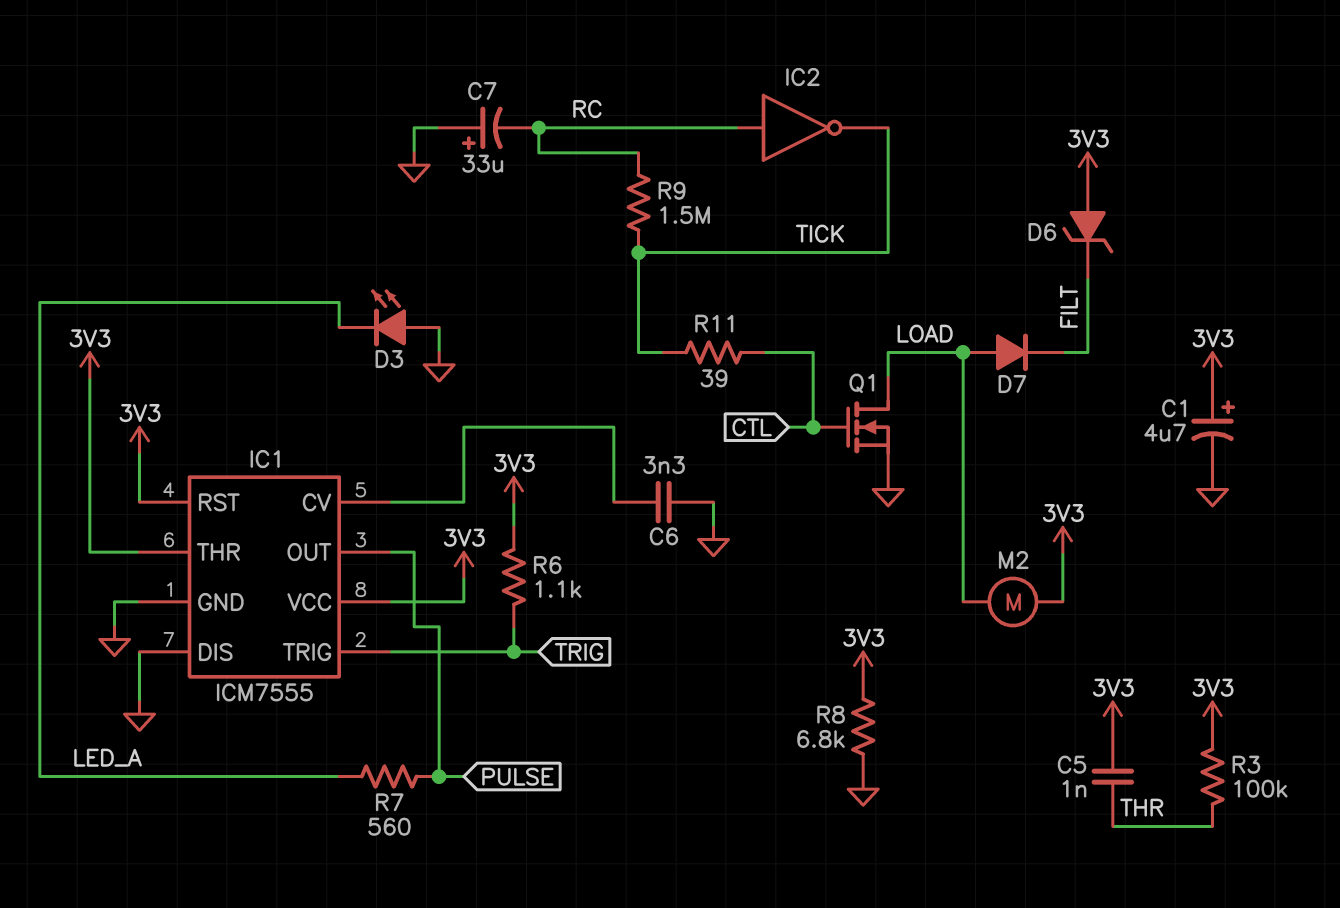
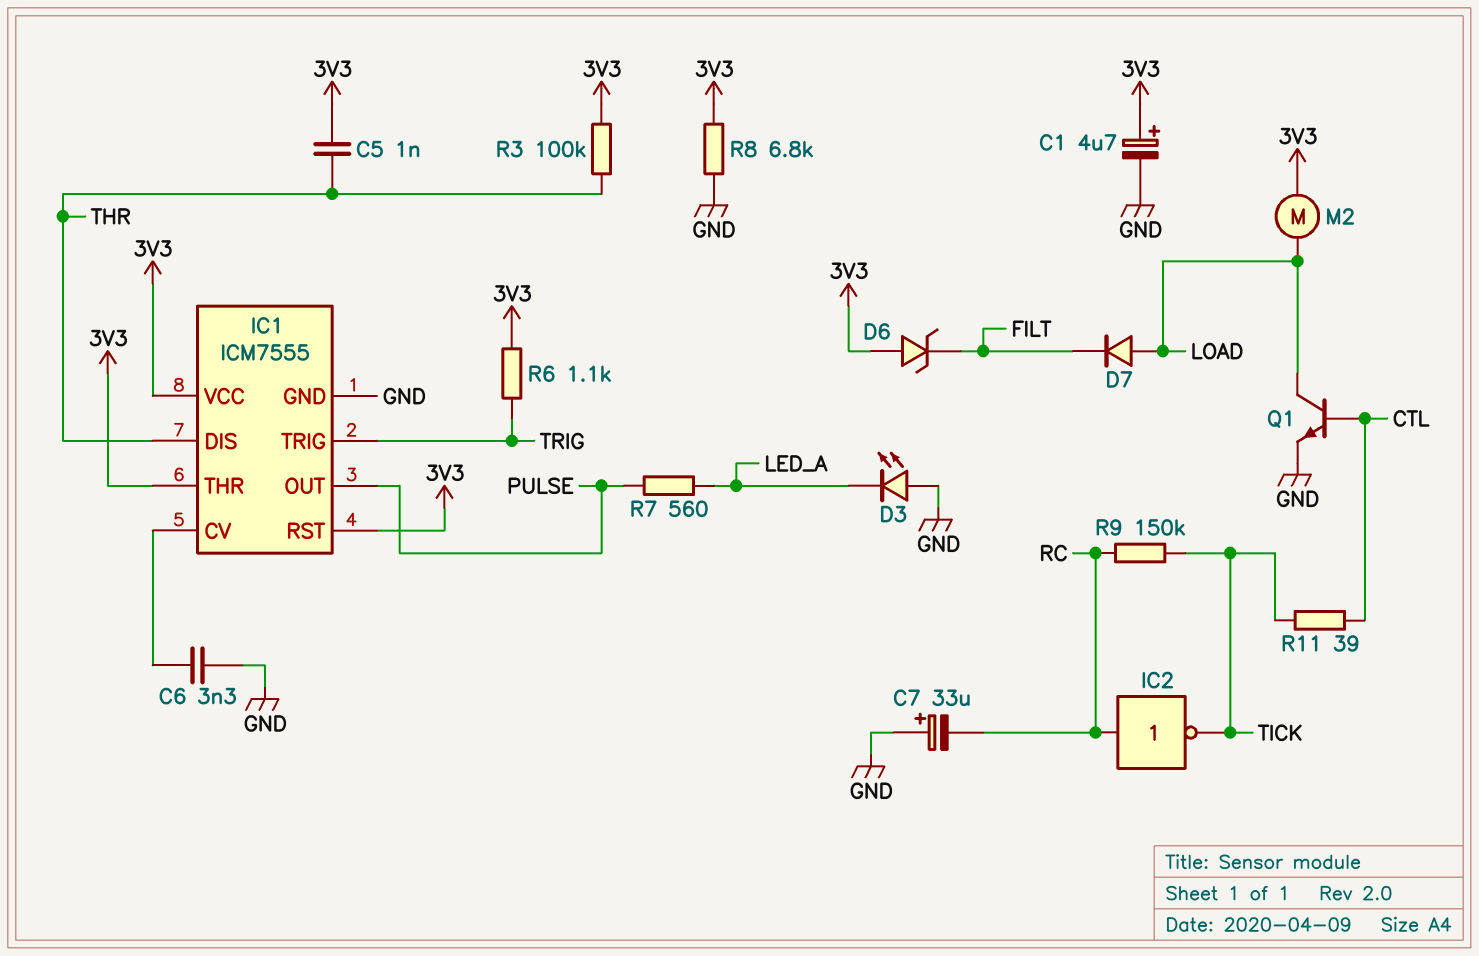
IC1 pin DIS: GND -> THR
Q1: NMOS (G CTL, D LOAD, S GND) -> NPN (B CTL, C LOAD, E GND)
R9: 1.5M (RC, TICK) -> 150k (RC, TICK)

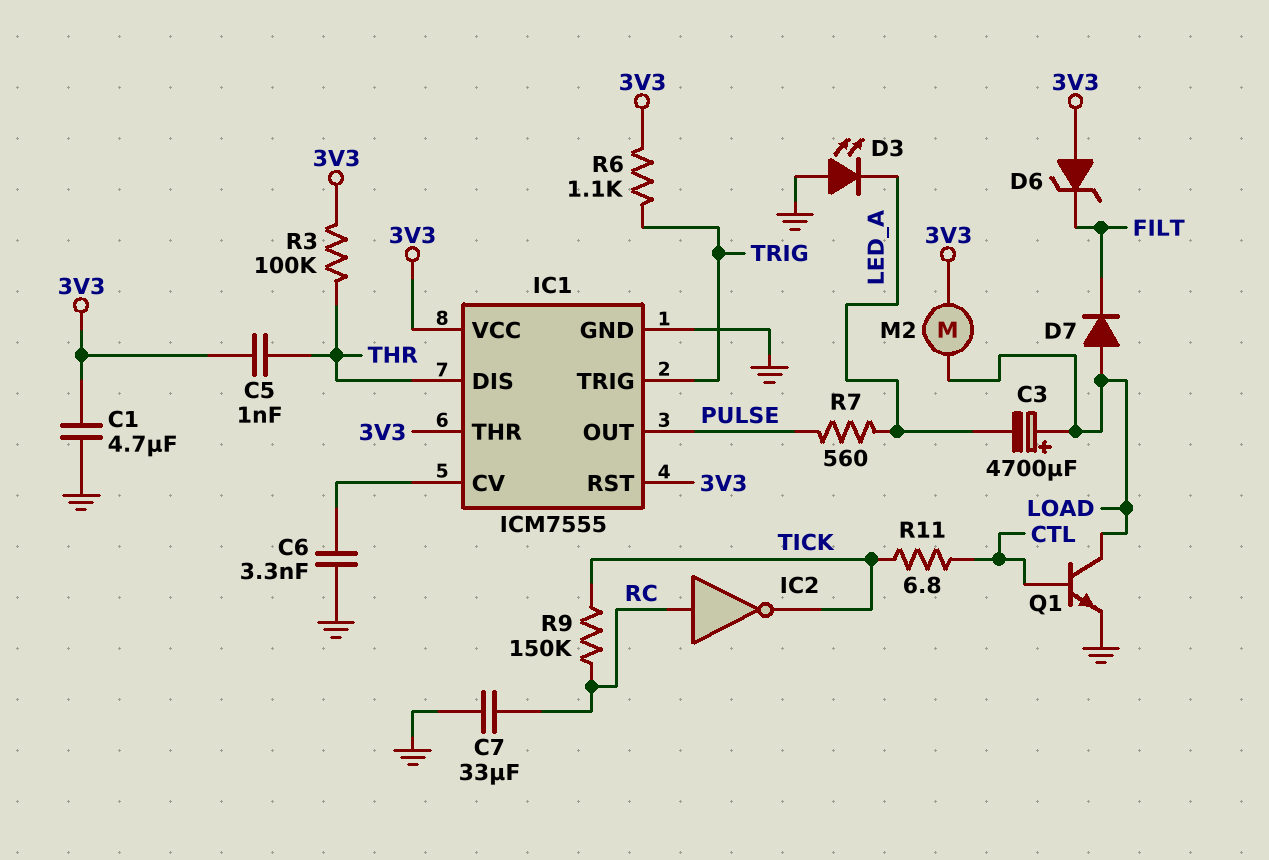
C1: 4.7uF (plus 3V3, minus GND) -> 4.7uF (3V3, GND)
C3: none -> 4700uF (plus LOAD, minus LED_A)
C7: 33uF (plus GND, minus RC) -> 33uF (GND, RC)
R8: 6.8k (3V3, GND) -> none
R11: 39 (CTL, TICK) -> 6.8 (CTL, TICK)

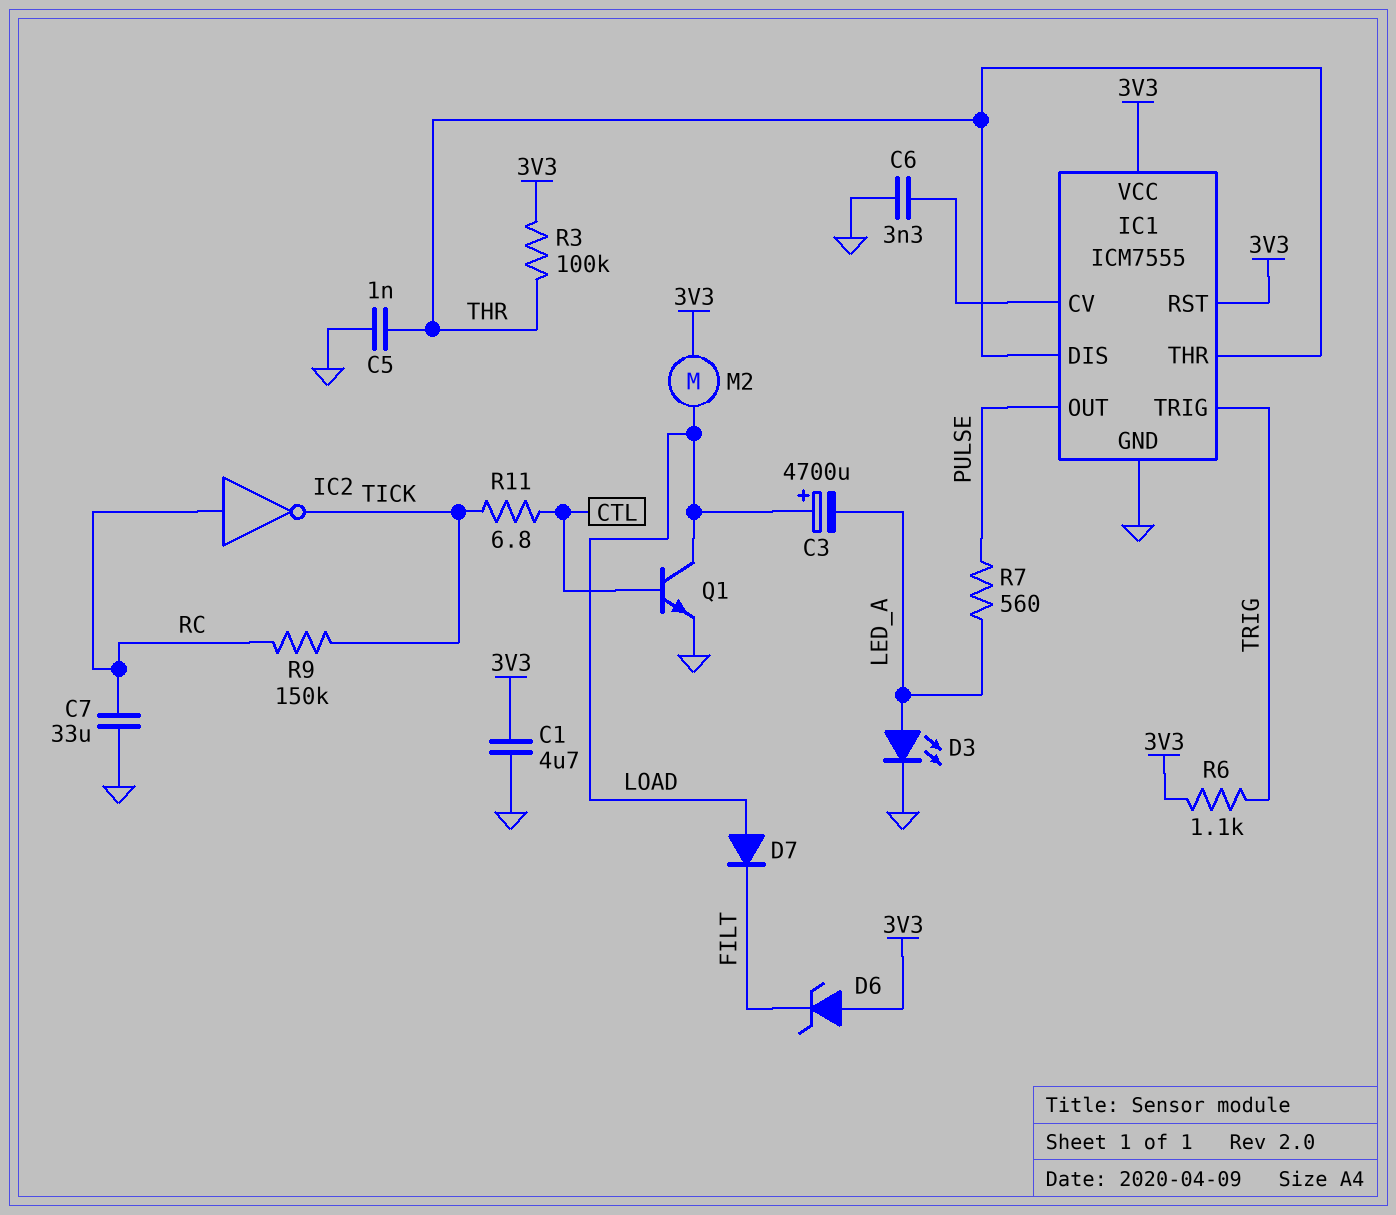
C5: 1nF (3V3, THR) -> 1nF (GND, THR)
D3: LED (A GND, K LED_A) -> LED (A LED_A, K GND)
IC1 pin THR: 3V3 -> THR

